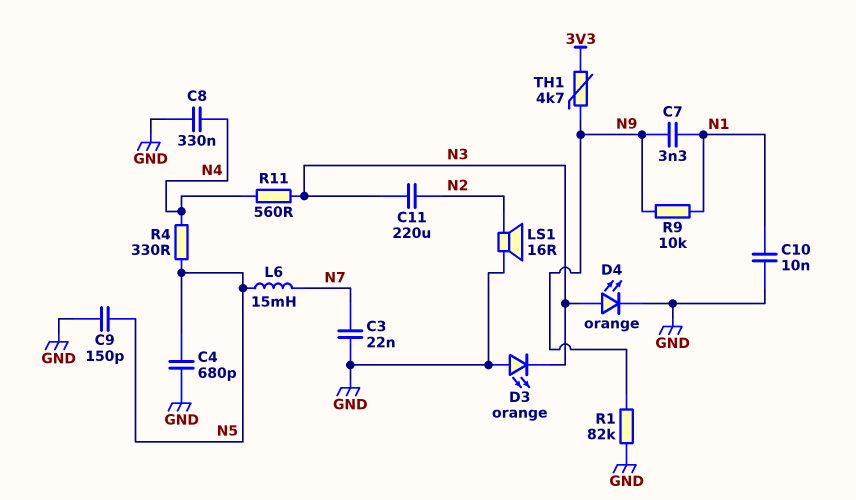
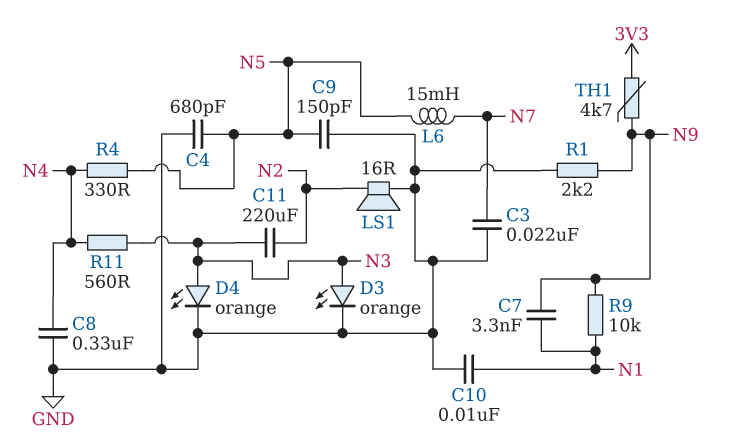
D3: LED orange (A GND, K N3) -> LED orange (A N3, K GND)
R1: 82k (GND, N9) -> 2.2k (GND, N9)

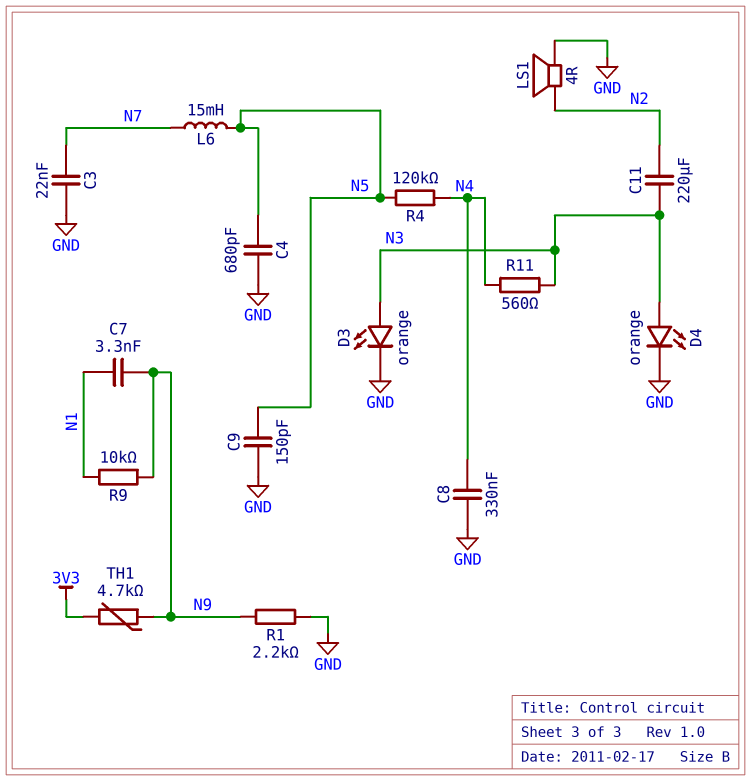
C10: 10nF (GND, N1) -> none
LS1: speaker 16R (GND, N2) -> speaker 4R (GND, N2)
R4: 330 (N4, N5) -> 120k (N4, N5)

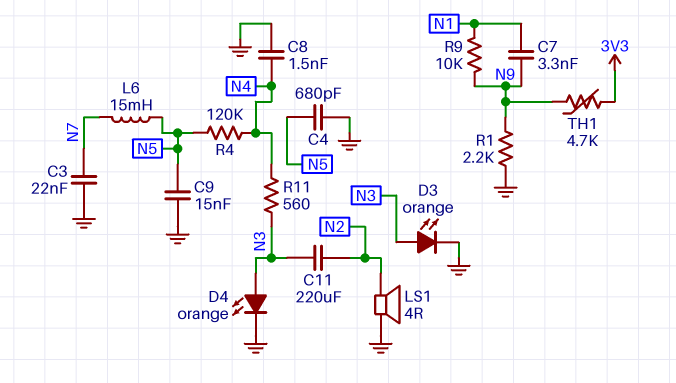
C8: 330nF (GND, N4) -> 1.5nF (GND, N4)
C9: 150pF (GND, N5) -> 15nF (GND, N5)

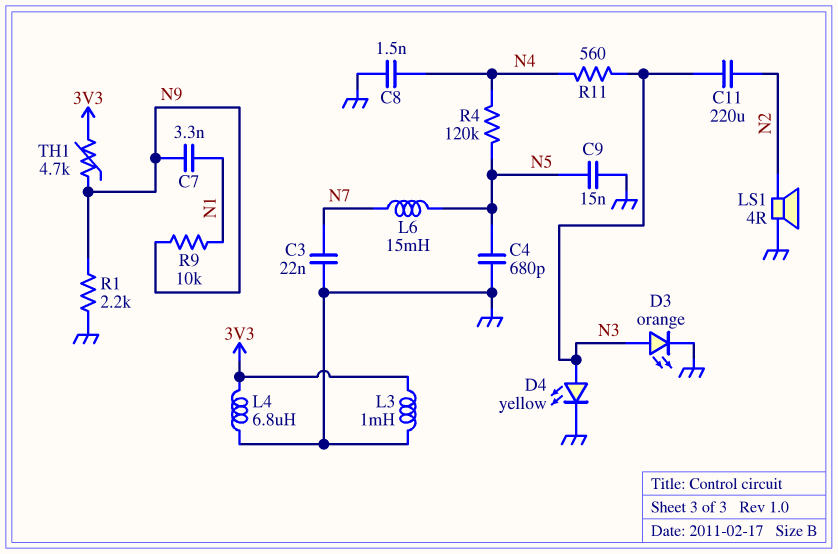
D4: LED orange (A N3, K GND) -> LED yellow (A N3, K GND)
L3: none -> 1mH (3V3, GND)
L4: none -> 6.8uH (3V3, GND)

